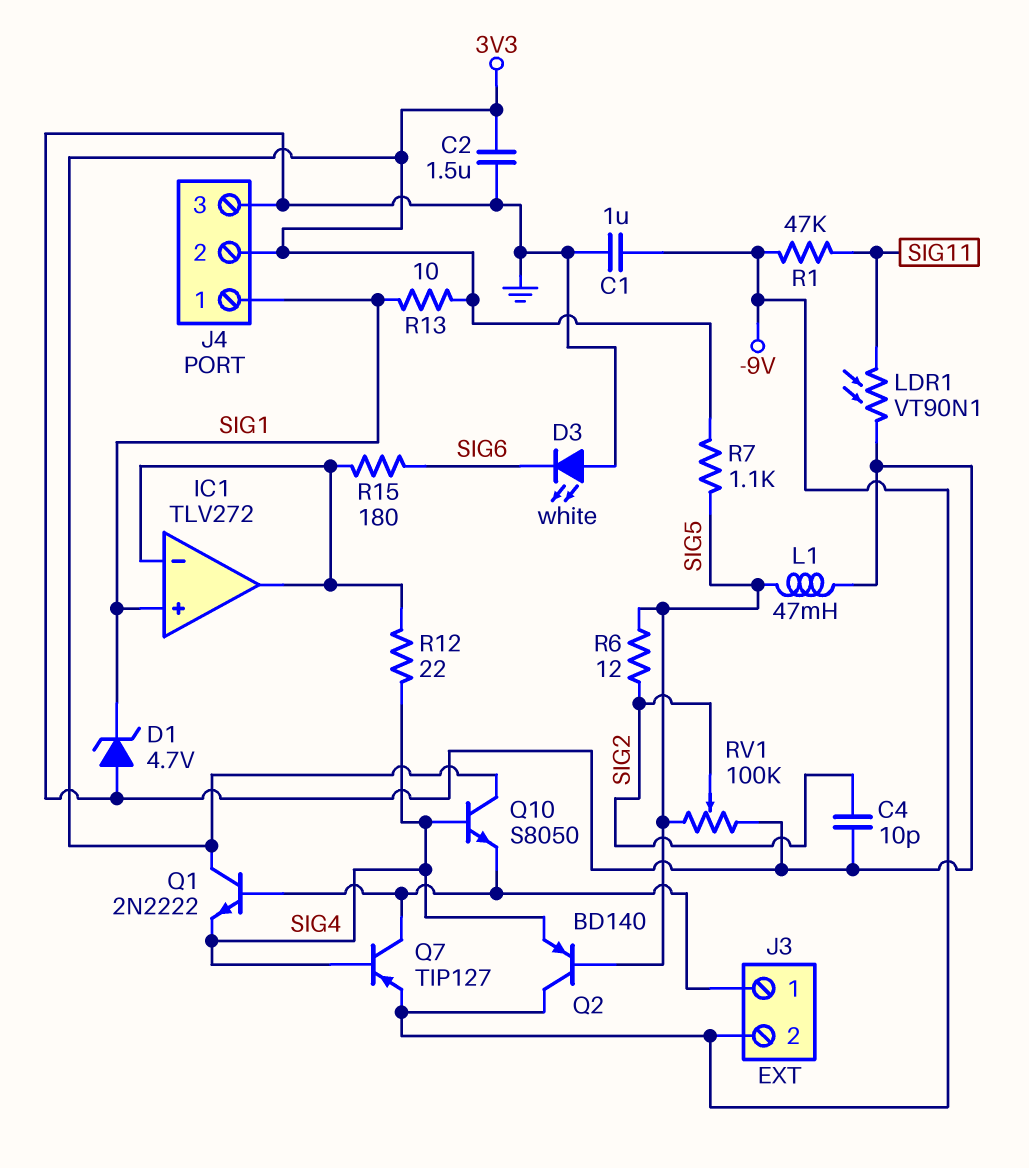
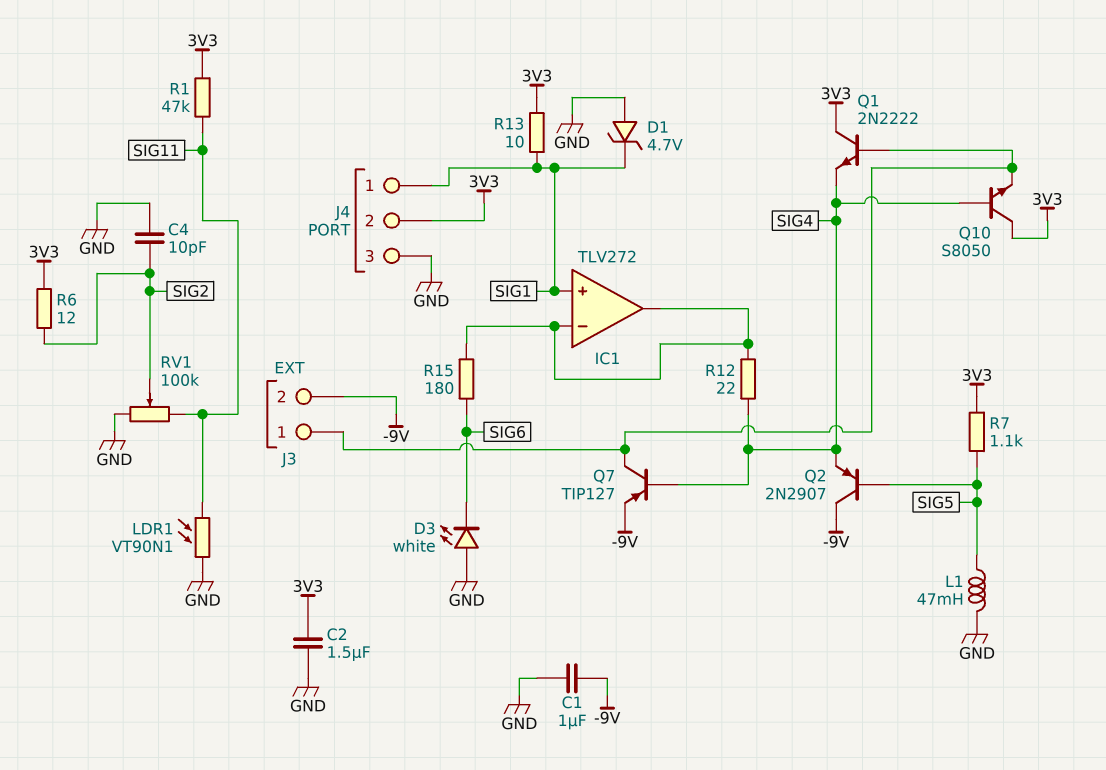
Q2: PNP BD140 (B SIG5, C -9V, E SIG4) -> PNP 2N2907 (B SIG5, C -9V, E SIG4)
R1: 47k (-9V, SIG11) -> 47k (3V3, SIG11)
R6: 12 (SIG2, SIG5) -> 12 (3V3, SIG2)
RV1: 100k (GND, SIG5, wiper SIG2) -> 100k (GND, SIG11, wiper SIG2)

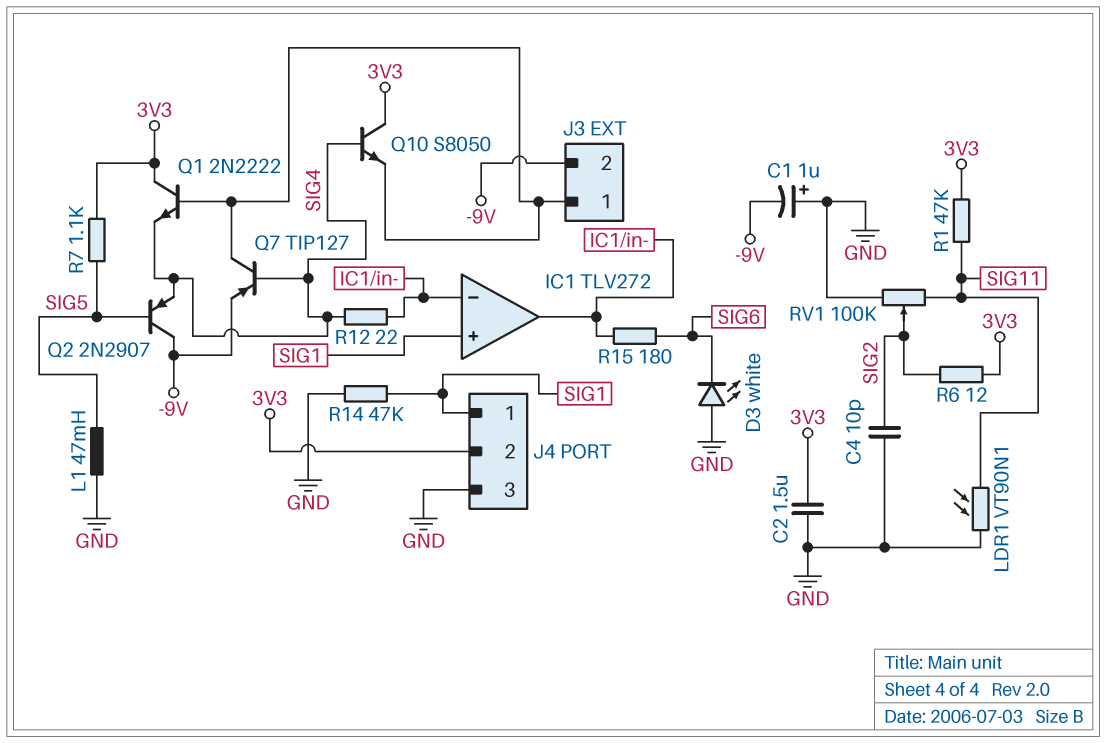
C1: 1uF (-9V, GND) -> 1uF (plus GND, minus -9V)
D1: zener 4.7V (A GND, K SIG1) -> none
R13: 10 (3V3, SIG1) -> none
R14: none -> 47k (GND, SIG1)

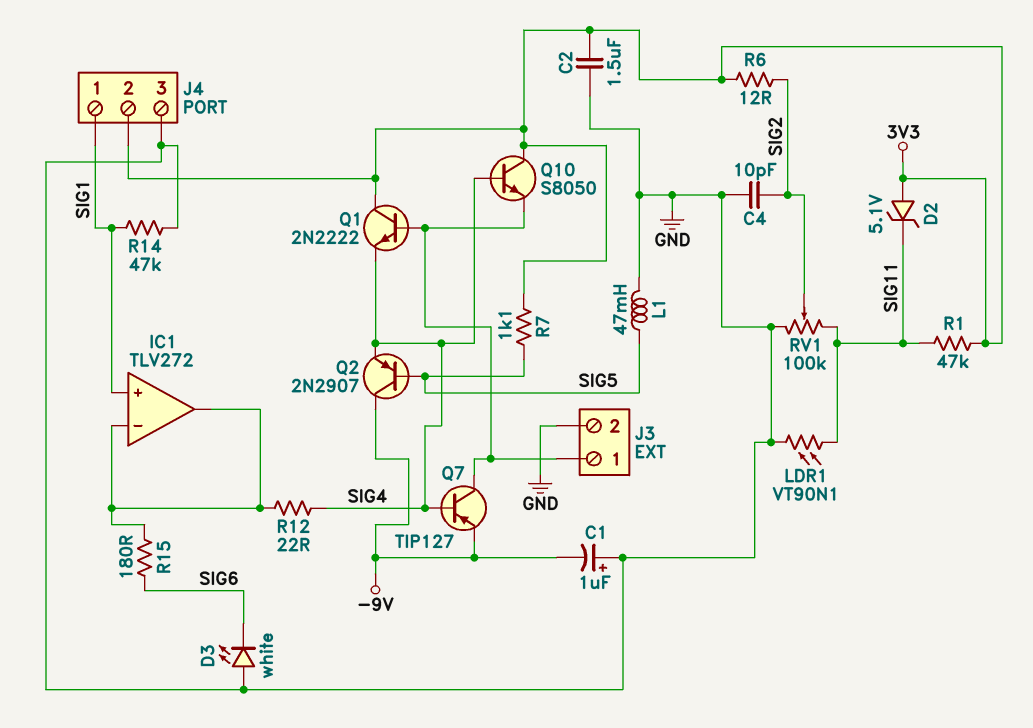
D2: none -> zener 5.1V (A 3V3, K SIG11)
J3 pin 2: -9V -> GND

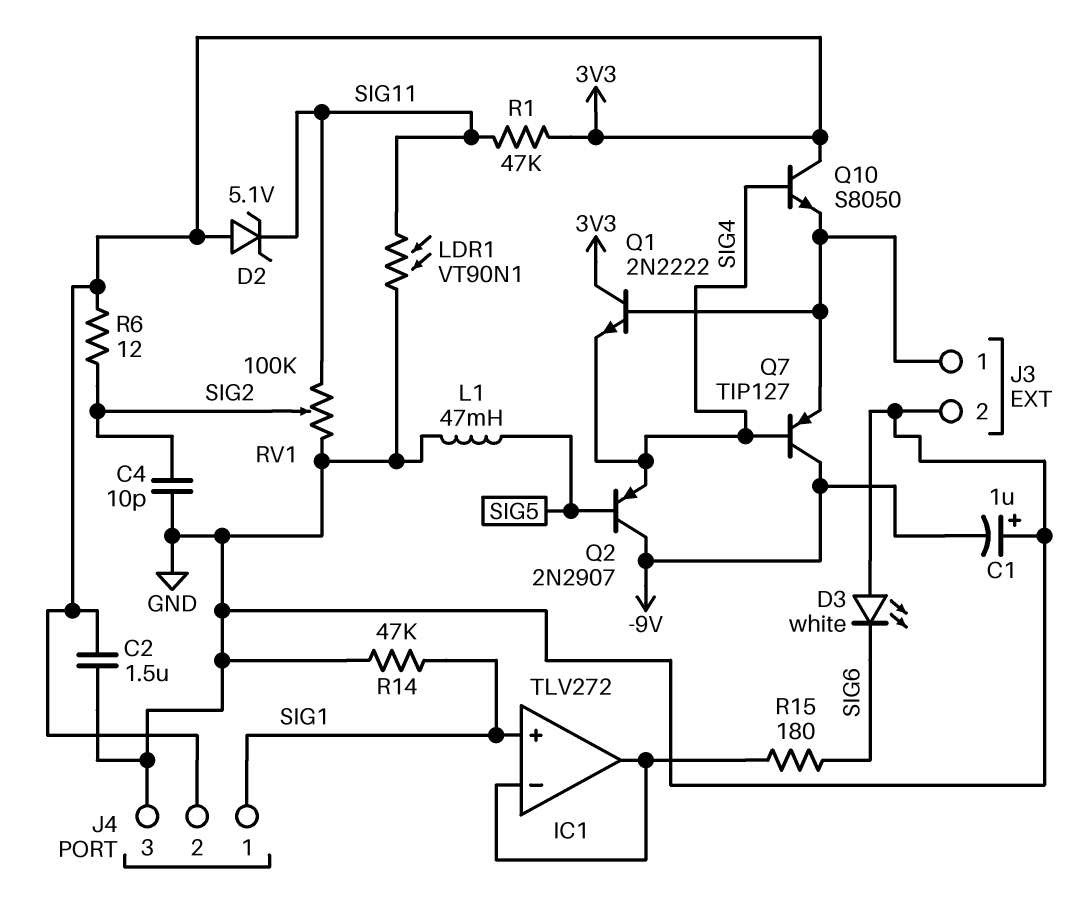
Q7: PNP TIP127 (B SIG4, C J3/1, E -9V) -> PNP TIP127 (B SIG4, C -9V, E J3/1)
R7: 1.1k (3V3, SIG5) -> none
R12: 22 (IC1/in-, SIG4) -> none

